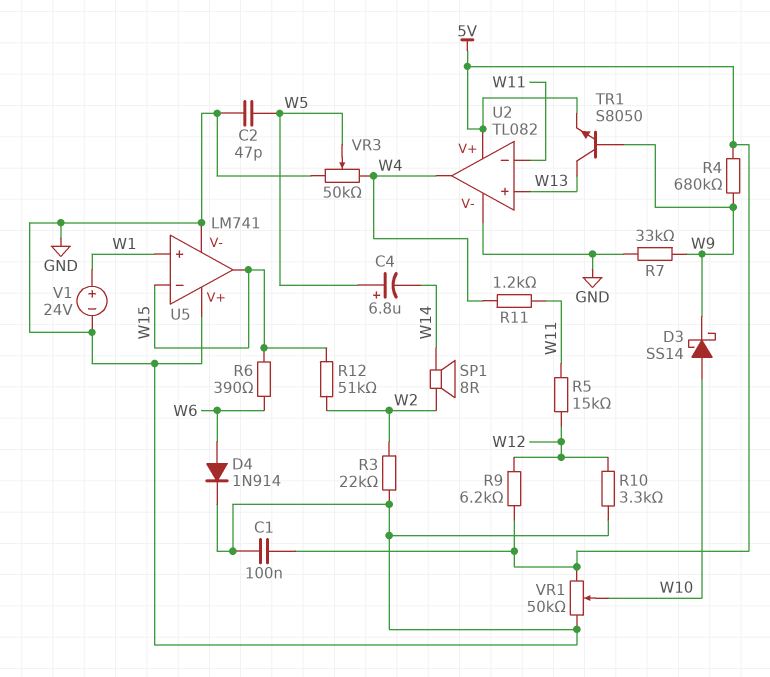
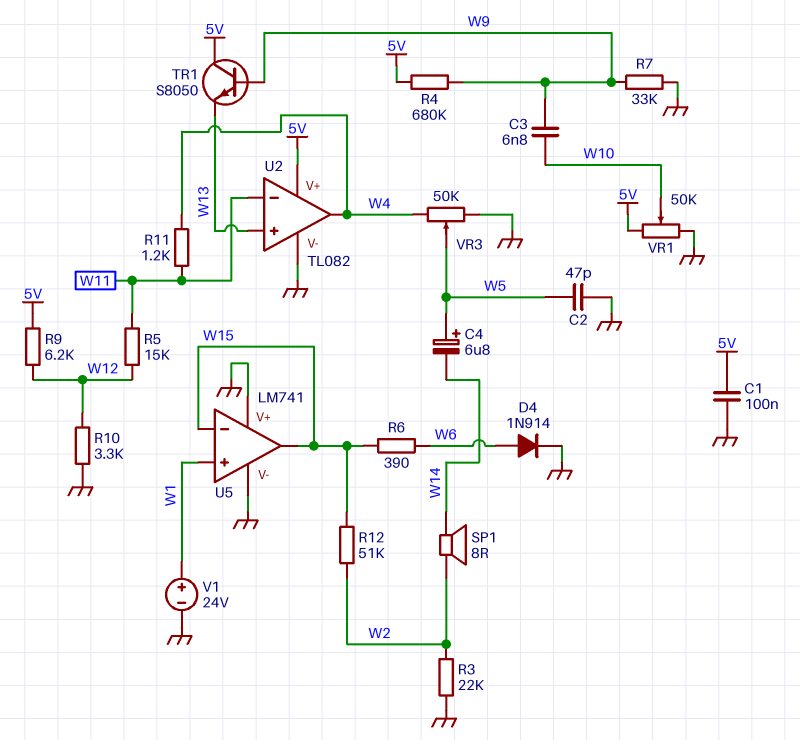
C3: none -> 6.8nF (W9, W10)
D3: schottky SS14 (A W10, K W9) -> none
TR1: NPN S8050 (B W9, C W13, E 5V) -> NPN S8050 (B W9, C 5V, E W13)

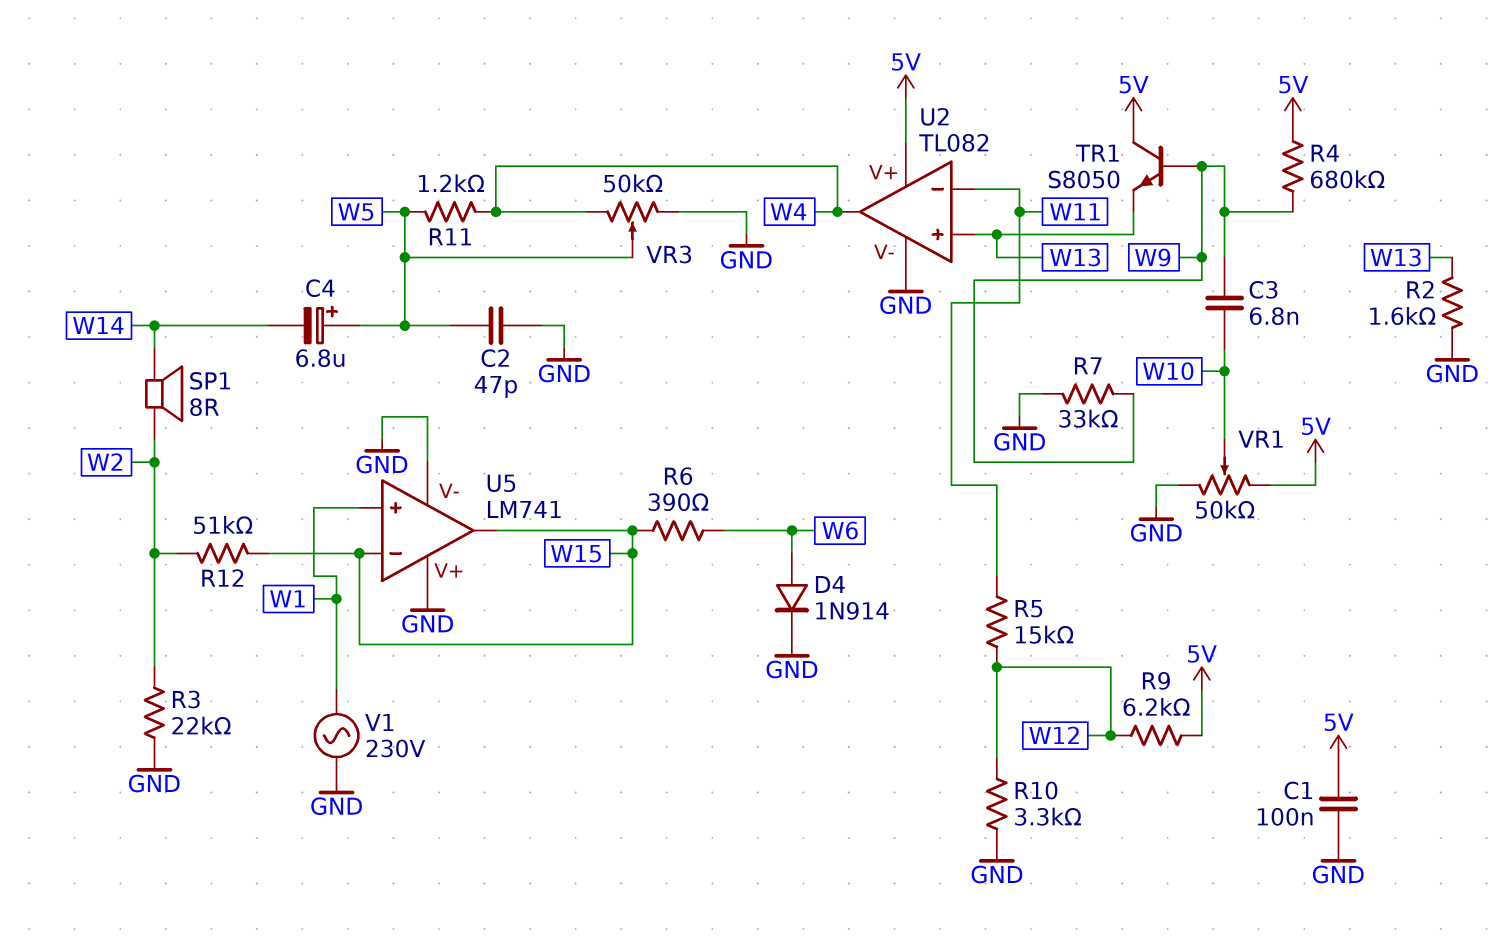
R2: none -> 1.6k (GND, W13)
R11: 1.2k (W4, W11) -> 1.2k (W4, W5)
V1: 24V (plus W1, minus GND) -> AC 230V (GND, W1)

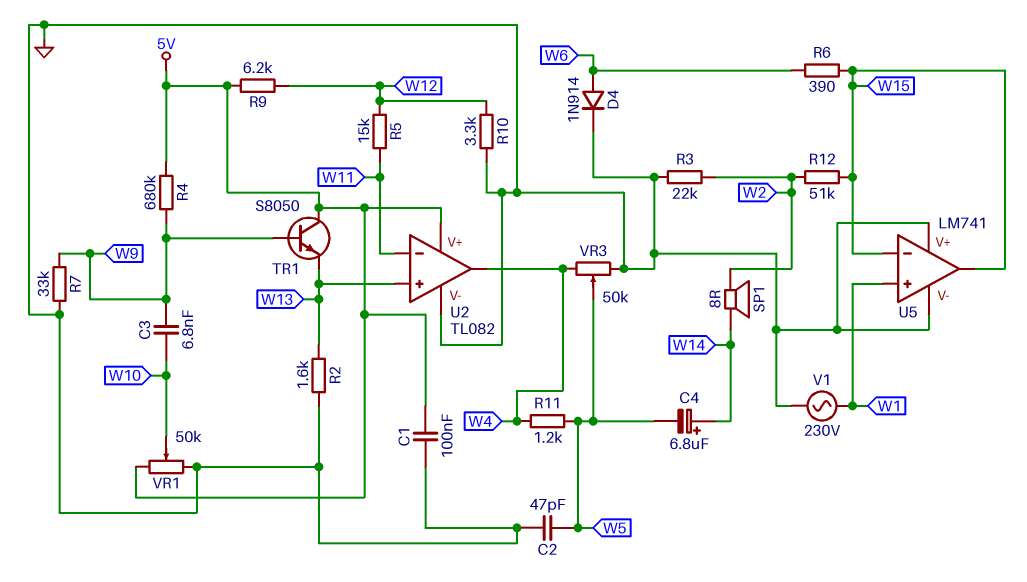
C4: 6.8uF (plus W5, minus W14) -> 6.8uF (plus W14, minus W5)

